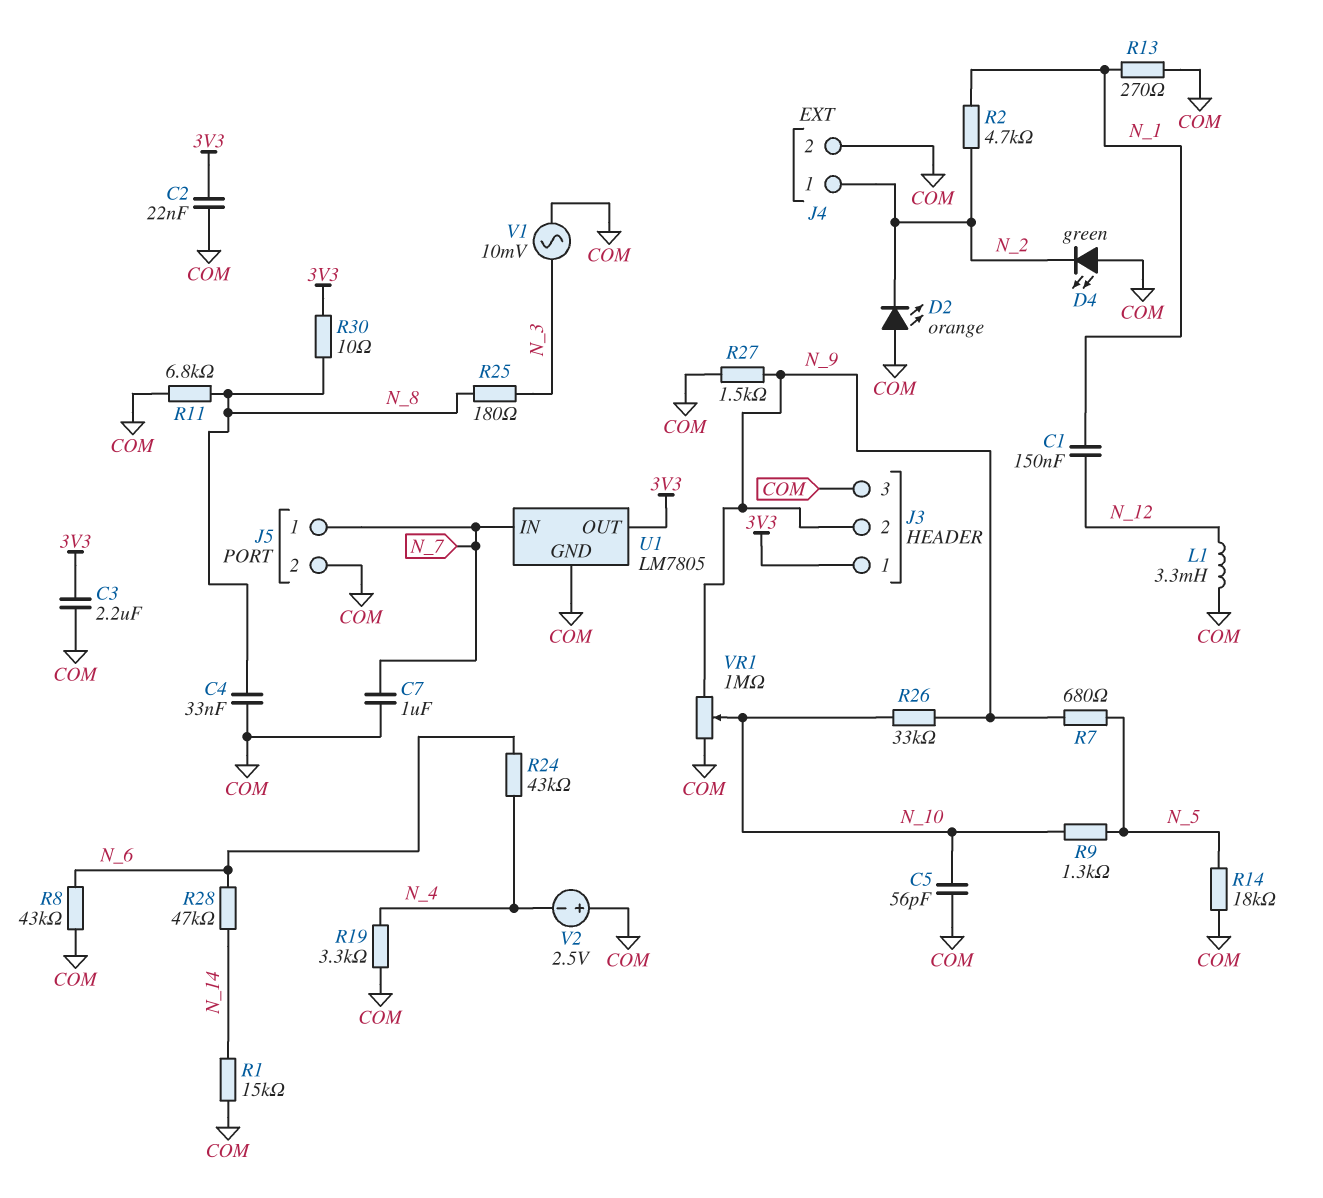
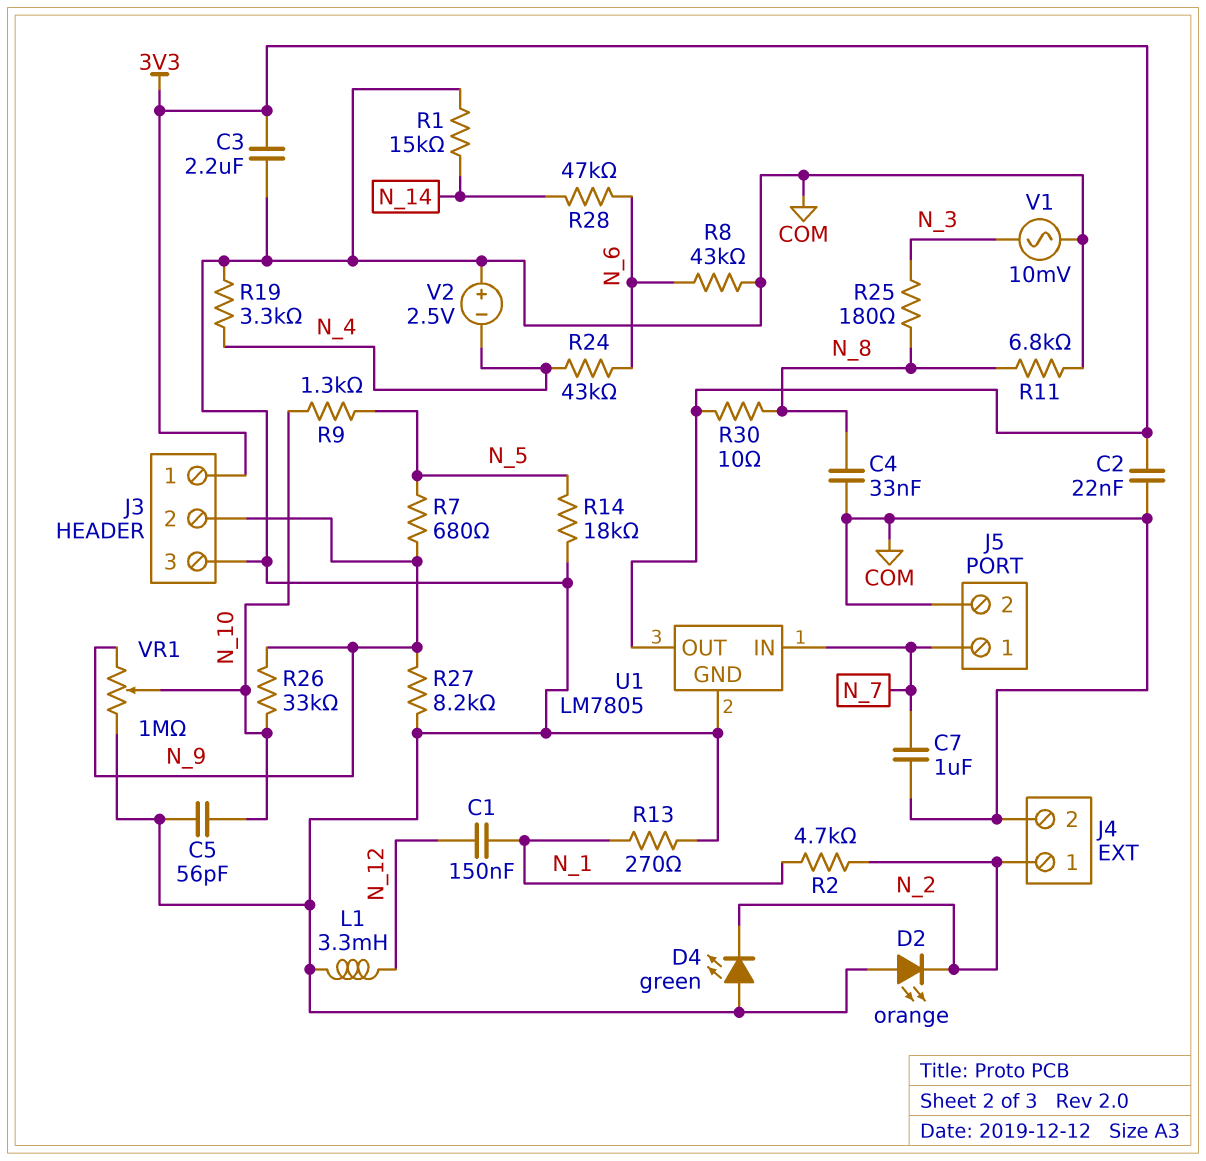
R27: 1.5k (COM, N_9) -> 8.2k (COM, N_9)

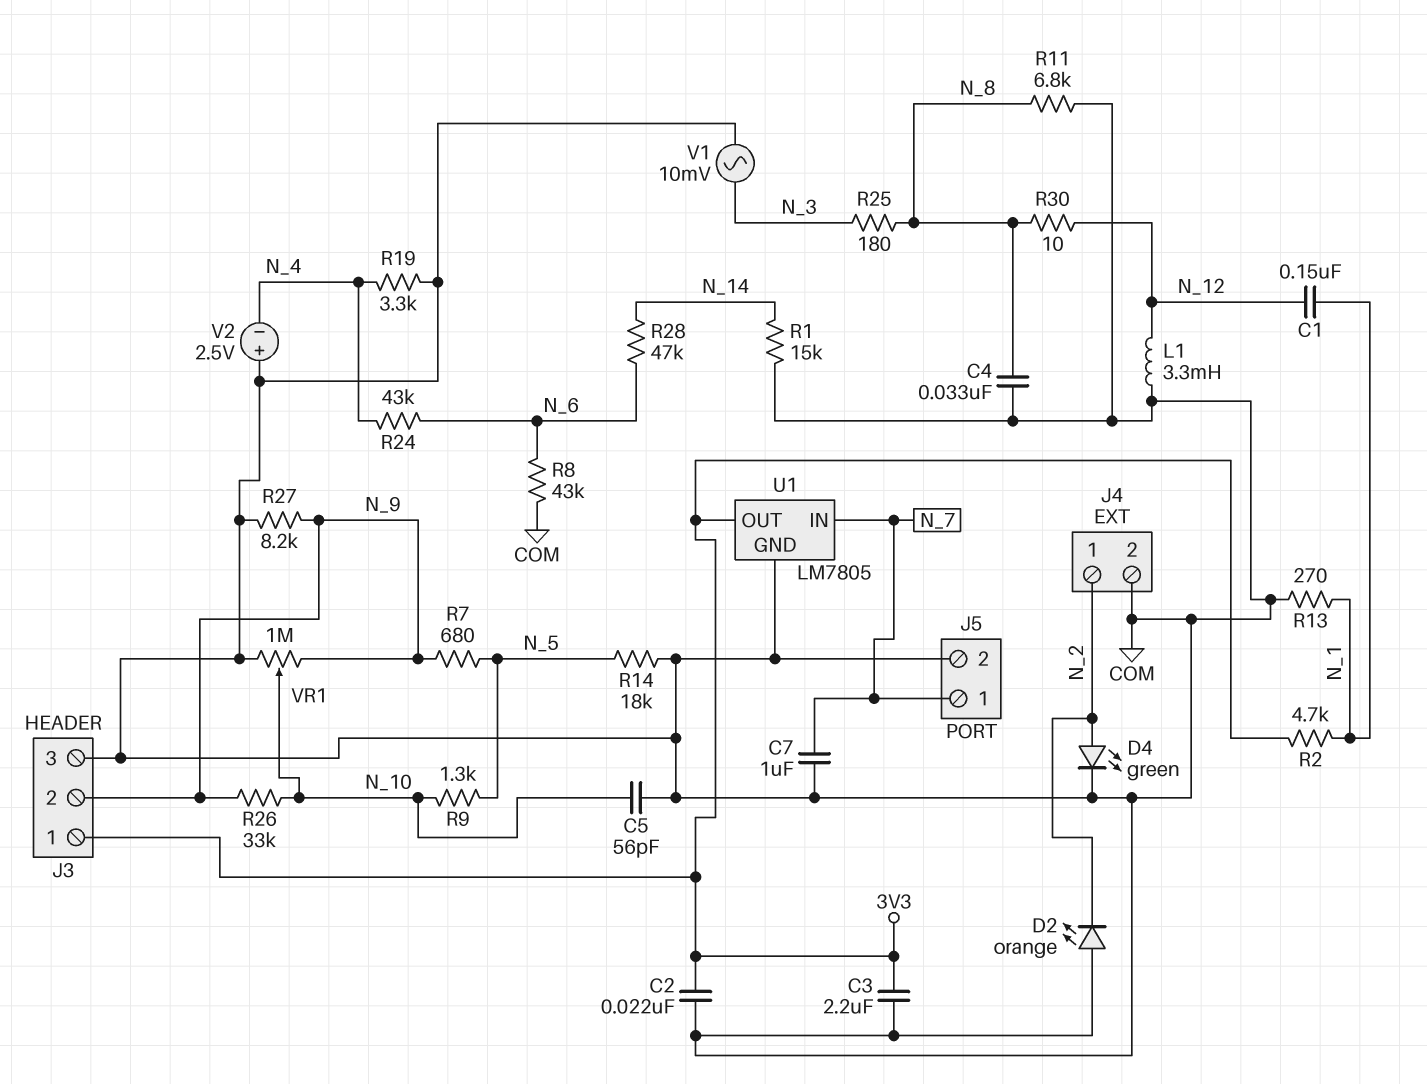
D4: LED green (A COM, K N_2) -> LED green (A N_2, K COM)
R2: 4.7k (N_1, N_2) -> 4.7k (3V3, N_1)
R30: 10 (3V3, N_8) -> 10 (N_8, N_12)

